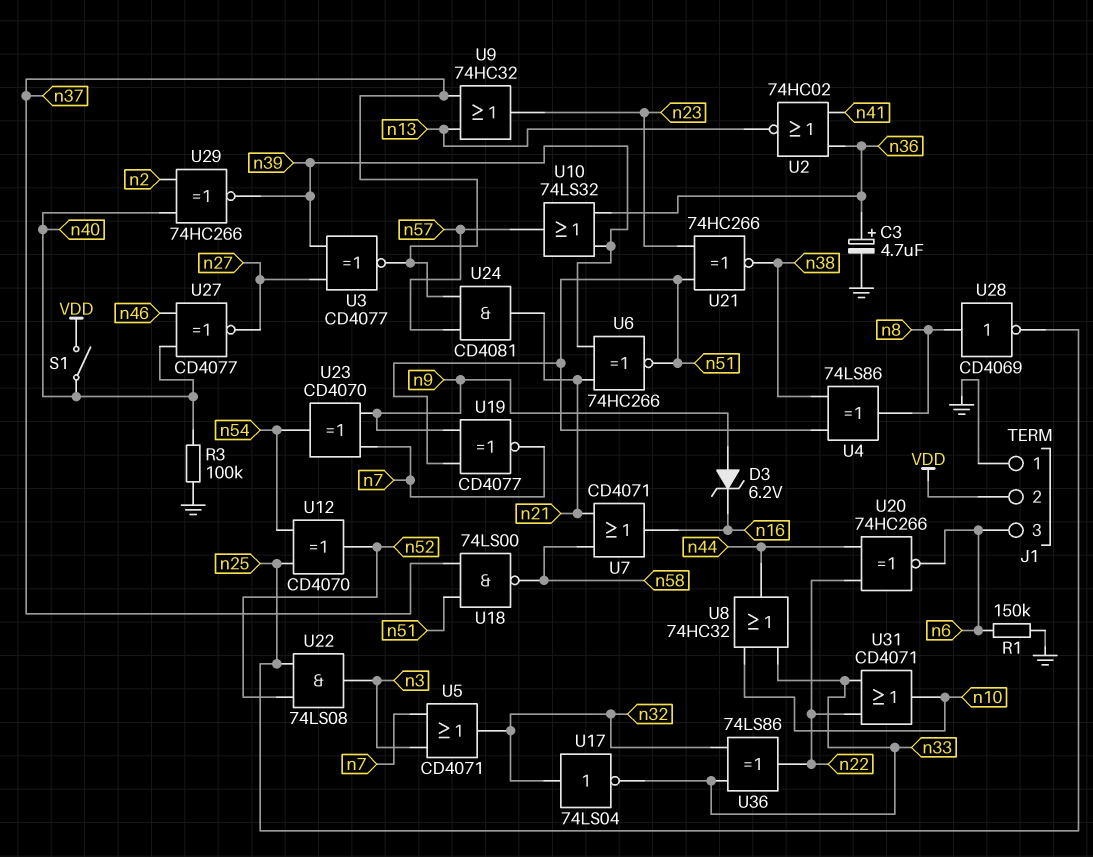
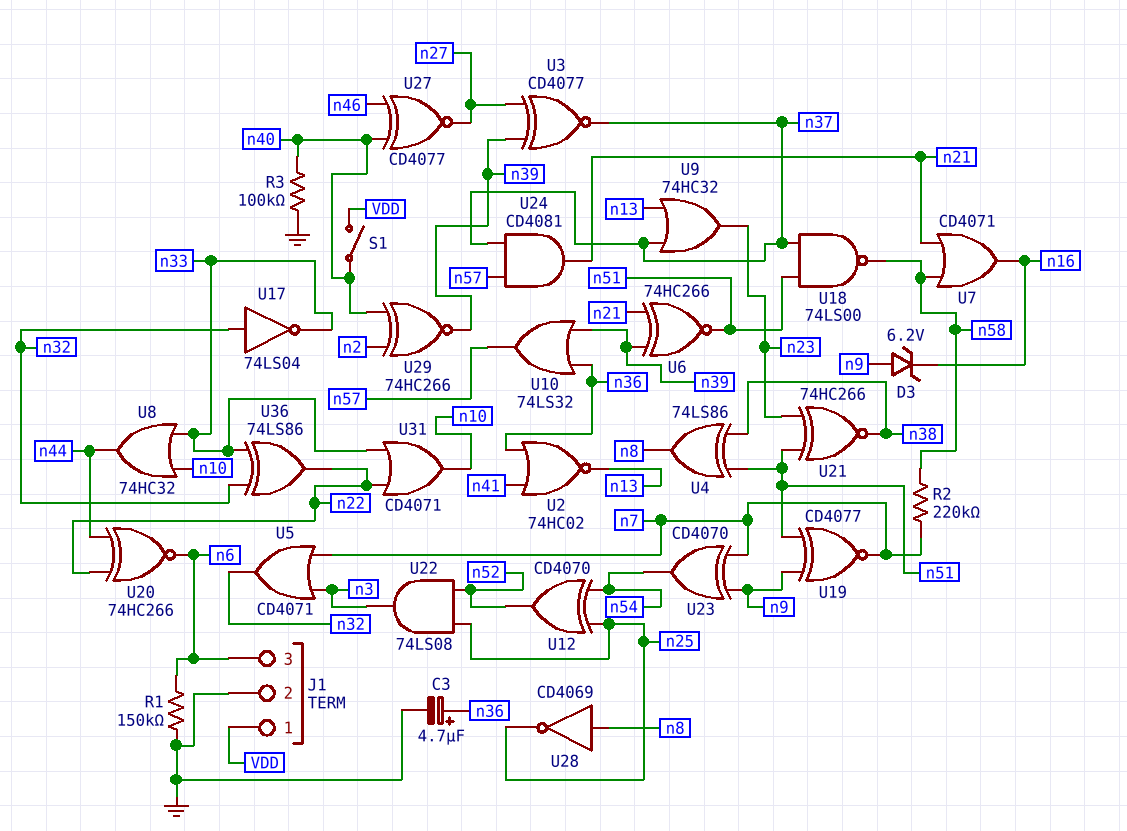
J1 pin 1: GND -> VDD
J1 pin 2: VDD -> GND
R2: none -> 220k (n7, n58)

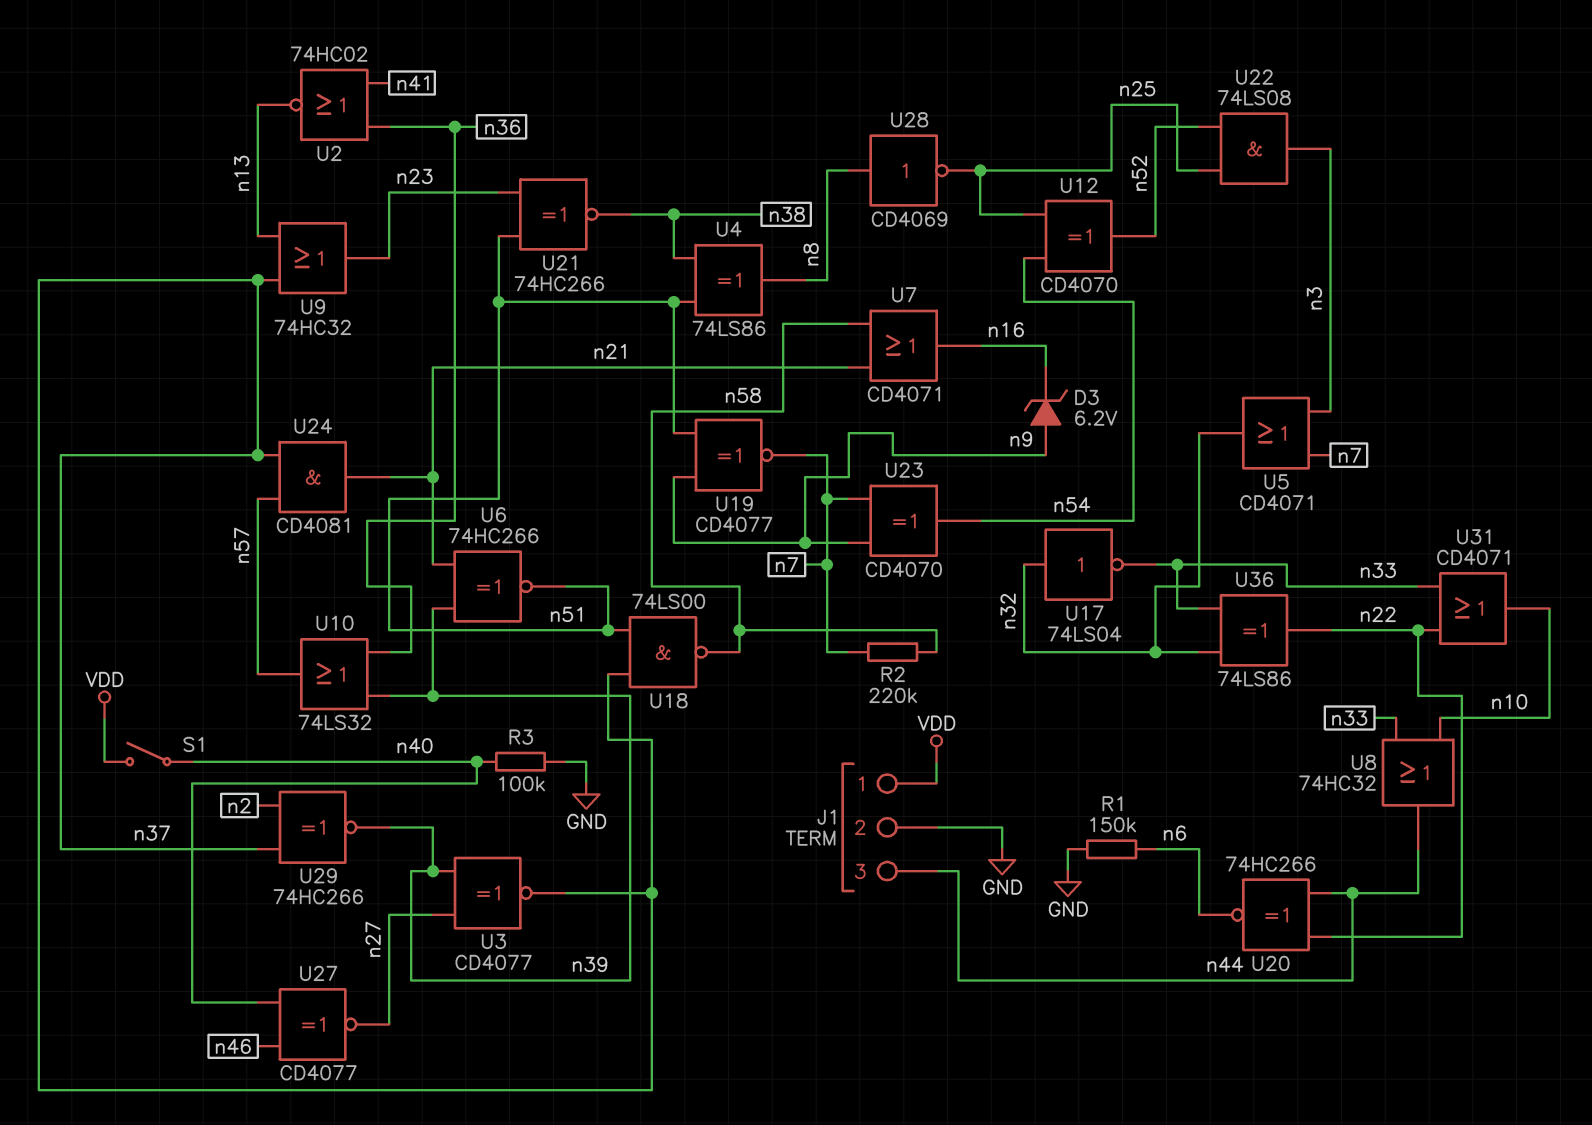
C3: 4.7uF (plus n36, minus GND) -> none
J1 pin 3: n6 -> n44
U29: XNOR 74HC266 (in n2, in n40, out n39) -> XNOR 74HC266 (in n2, in n37, out n39)

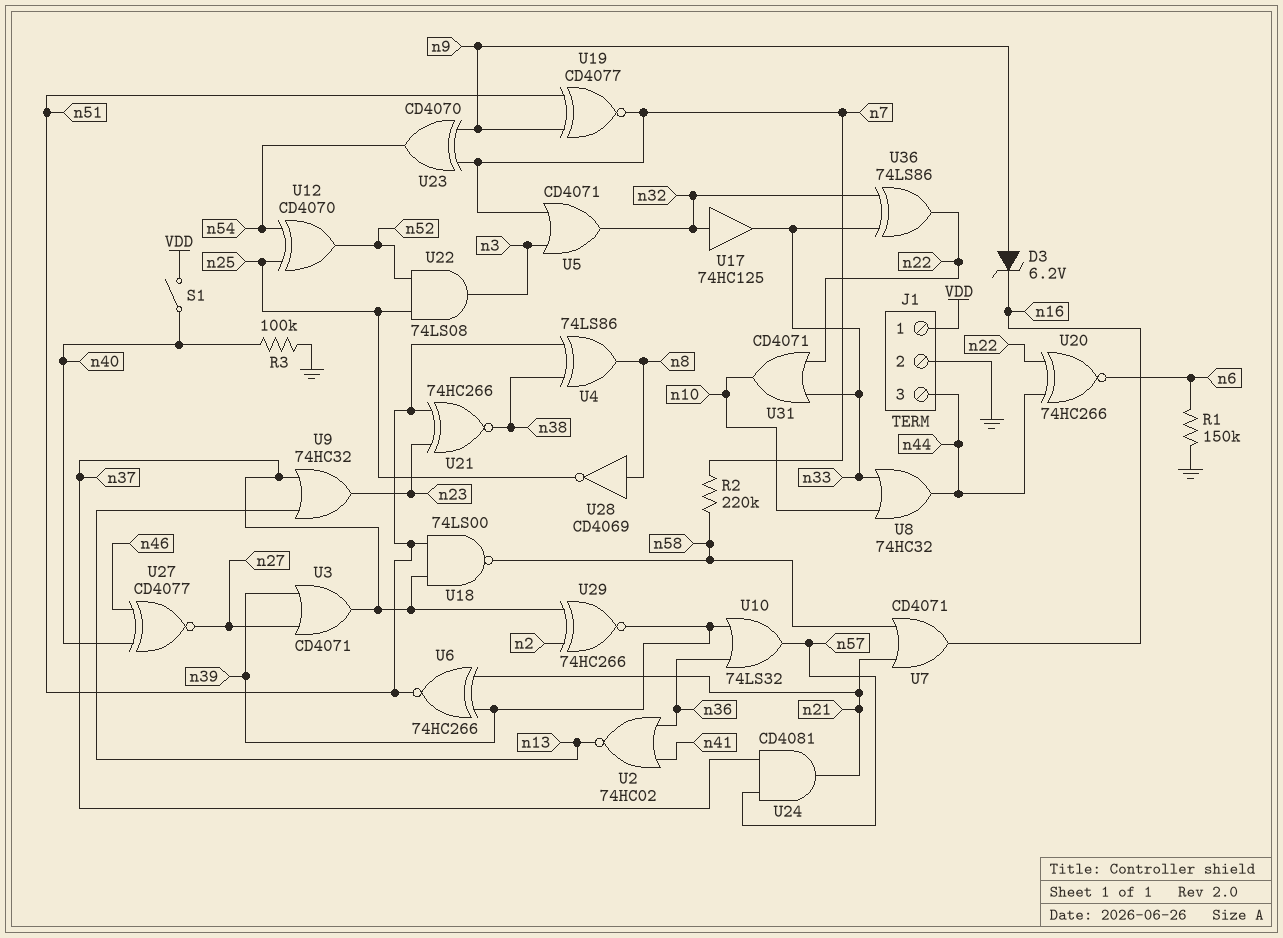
U3: XNOR CD4077 (in n27, in n39, out n37) -> OR CD4071 (in n27, in n39, out n37)
U17: NOT 74LS04 (in n32, out n33) -> buffer 74HC125 (in n32, out n33)

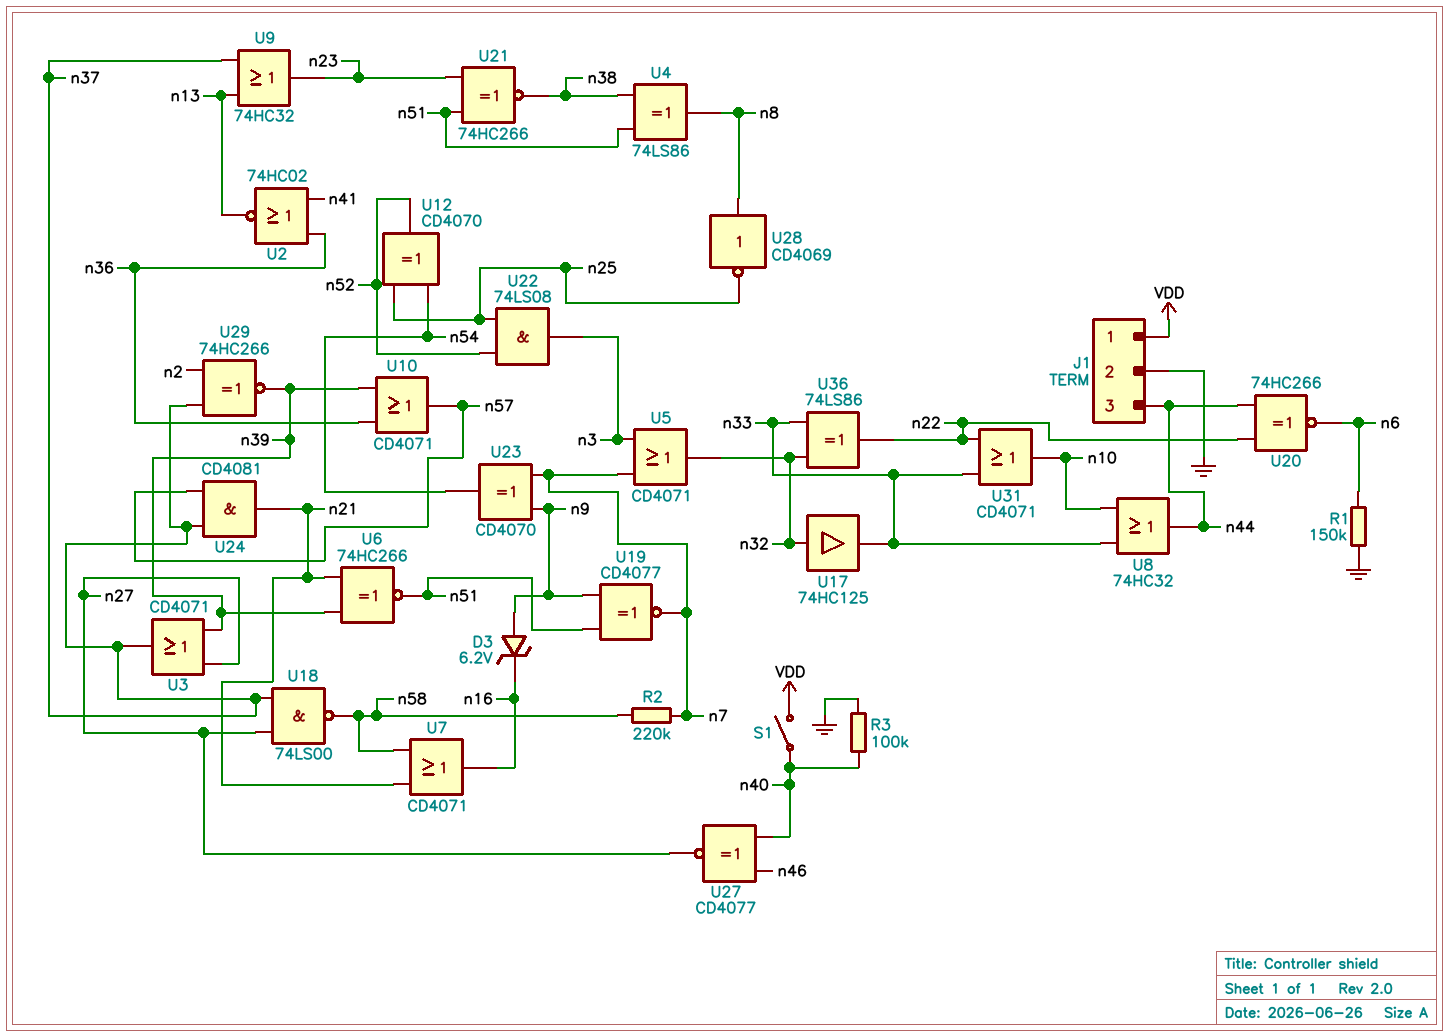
U10: OR 74LS32 (in n36, in n39, out n57) -> OR CD4071 (in n36, in n39, out n57)
U18: NAND 74LS00 (in n37, in n51, out n58) -> NAND 74LS00 (in n27, in n37, out n58)

